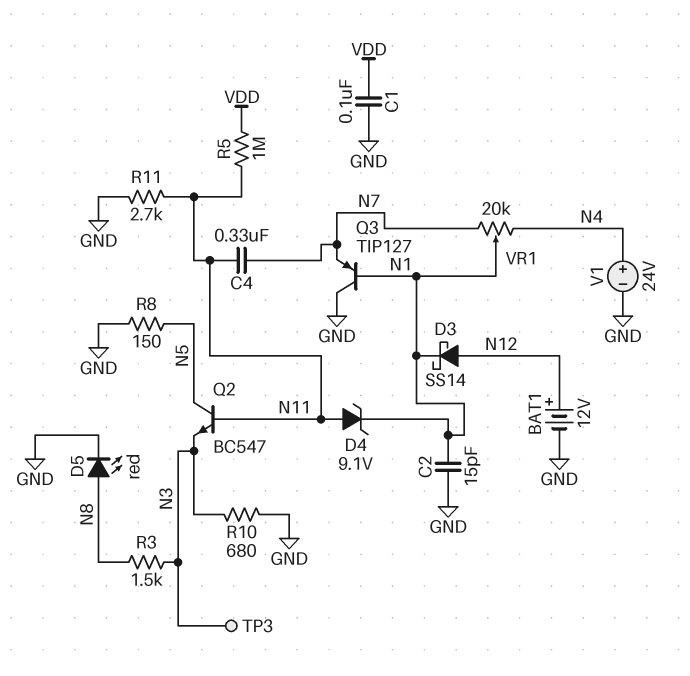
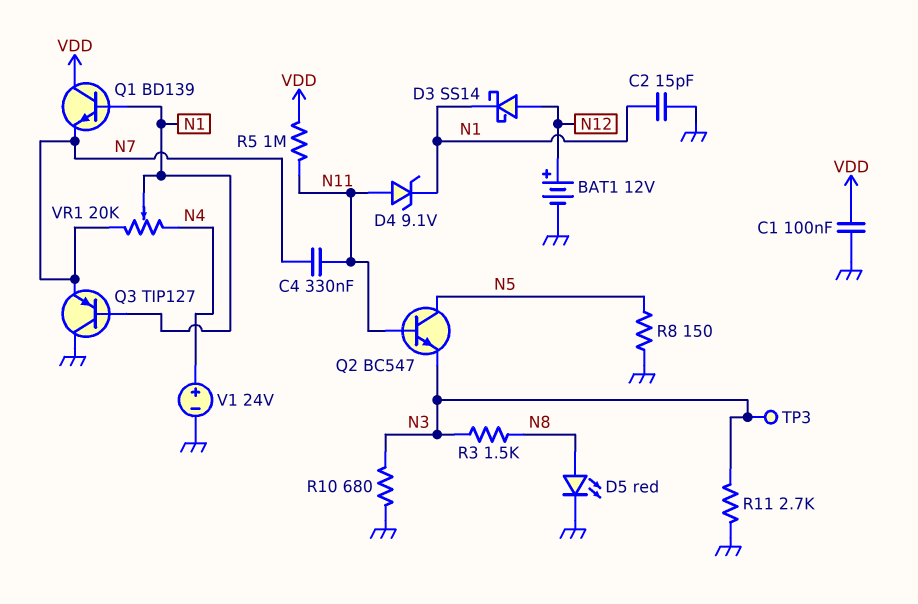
Q1: none -> NPN BD139 (B N1, C VDD, E N7)
R11: 2.7k (GND, N11) -> 2.7k (GND, N3)

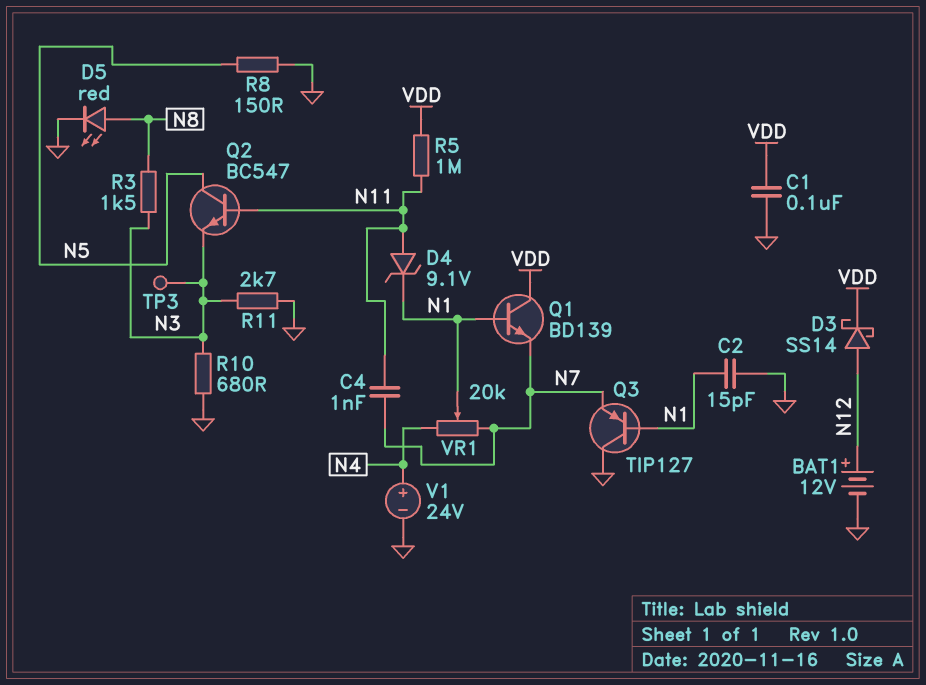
C4: 330nF (N7, N11) -> 1nF (N7, N11)
D3: schottky SS14 (A N12, K N1) -> schottky SS14 (A N12, K VDD)

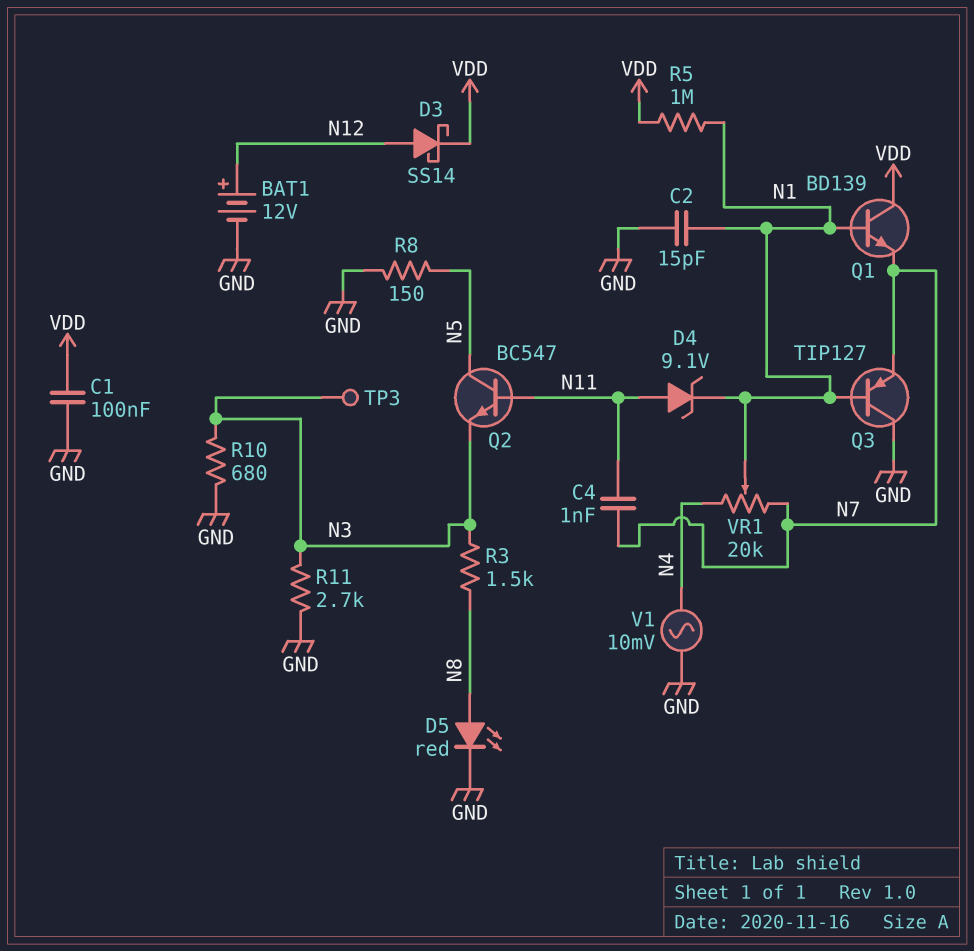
R5: 1M (N11, VDD) -> 1M (N1, VDD)
V1: 24V (plus N4, minus GND) -> AC 10mV (GND, N4)

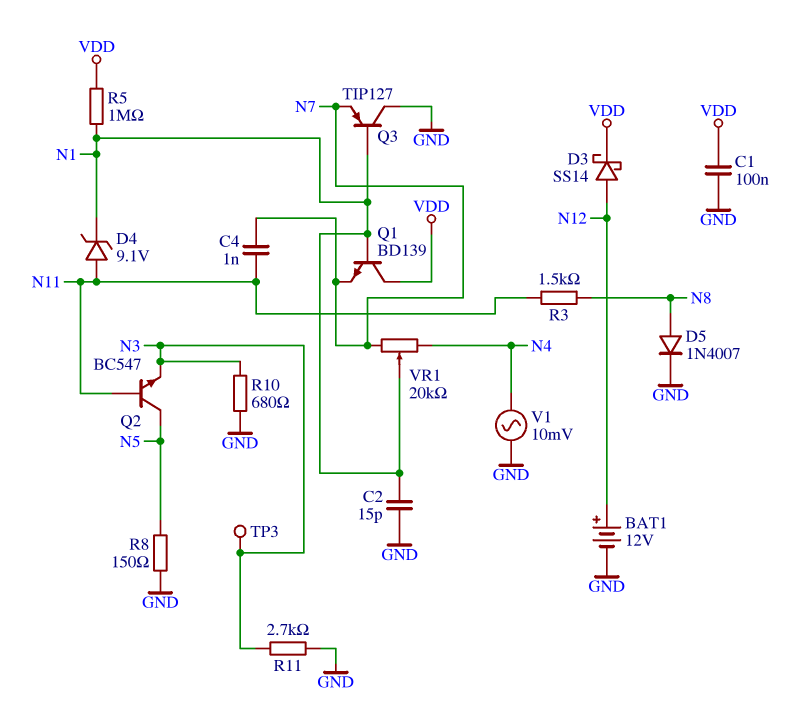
D5: LED red (A N8, K GND) -> diode 1N4007 (A N8, K GND)
R3: 1.5k (N3, N8) -> 1.5k (N8, N11)

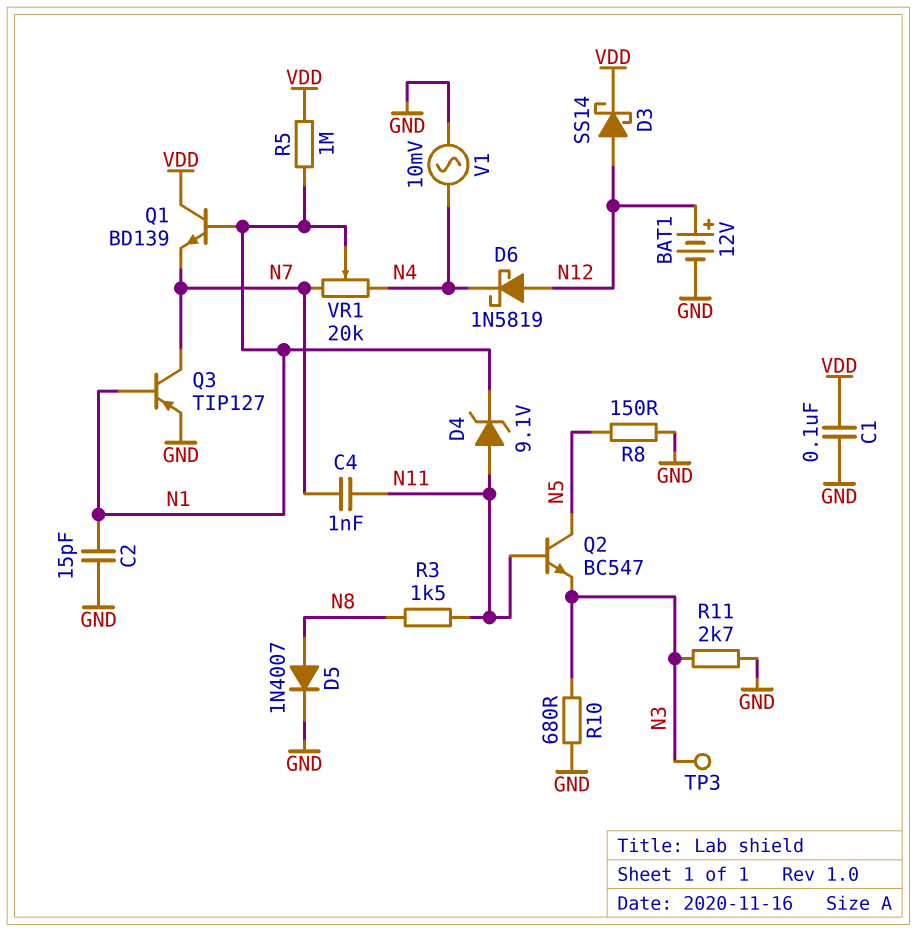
D6: none -> schottky 1N5819 (A N12, K N4)
Q3: PNP TIP127 (B N1, C GND, E N7) -> PNP TIP127 (B N1, C N7, E GND)

